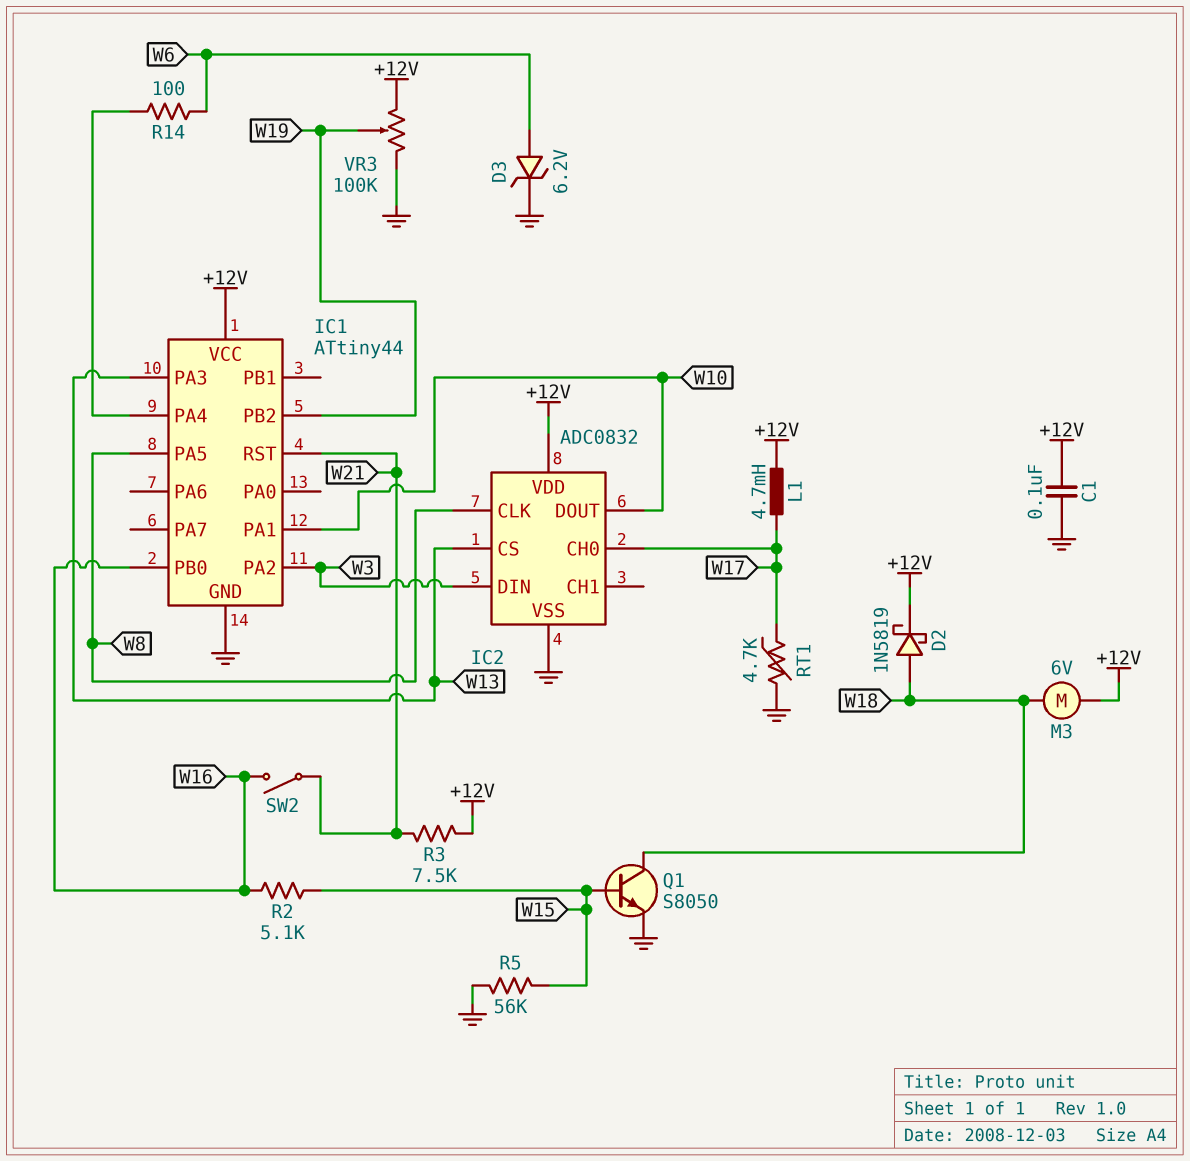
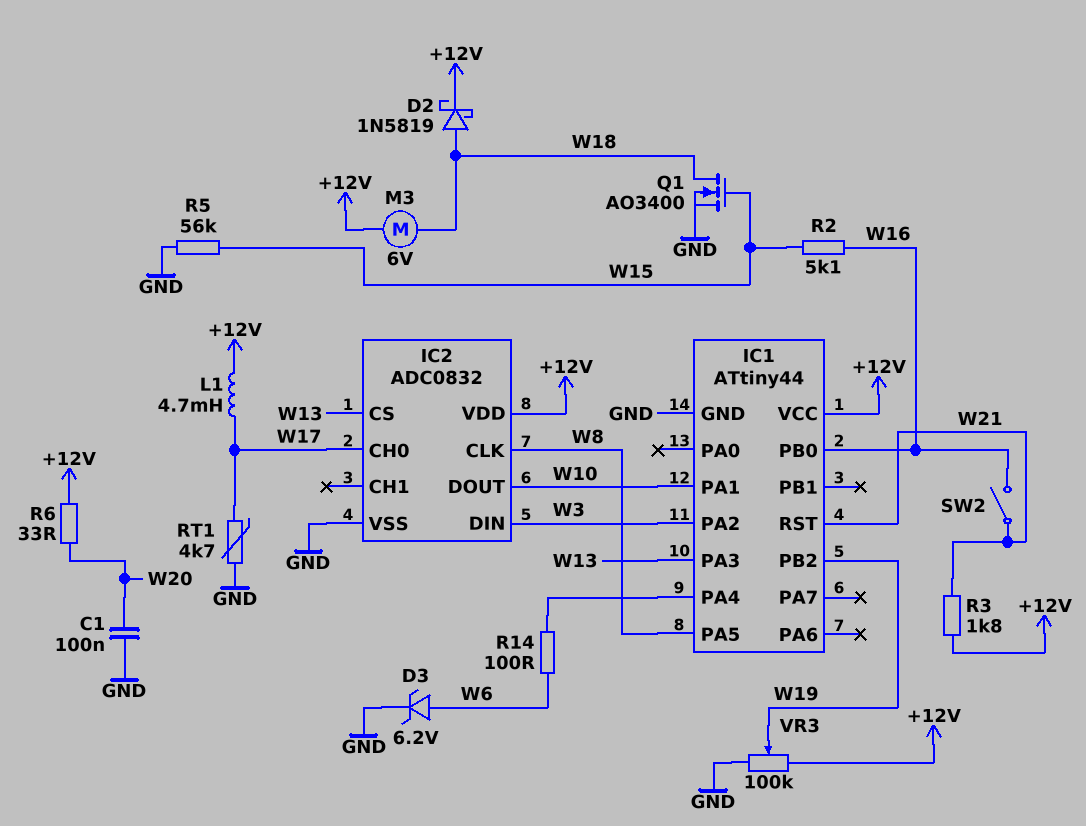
C1: 100nF (+12V, GND) -> 100nF (GND, W20)
Q1: NPN S8050 (B W15, C W18, E GND) -> NMOS AO3400 (G W15, D W18, S GND)
R3: 7.5k (+12V, W21) -> 1.8k (+12V, W21)
R6: none -> 33 (+12V, W20)

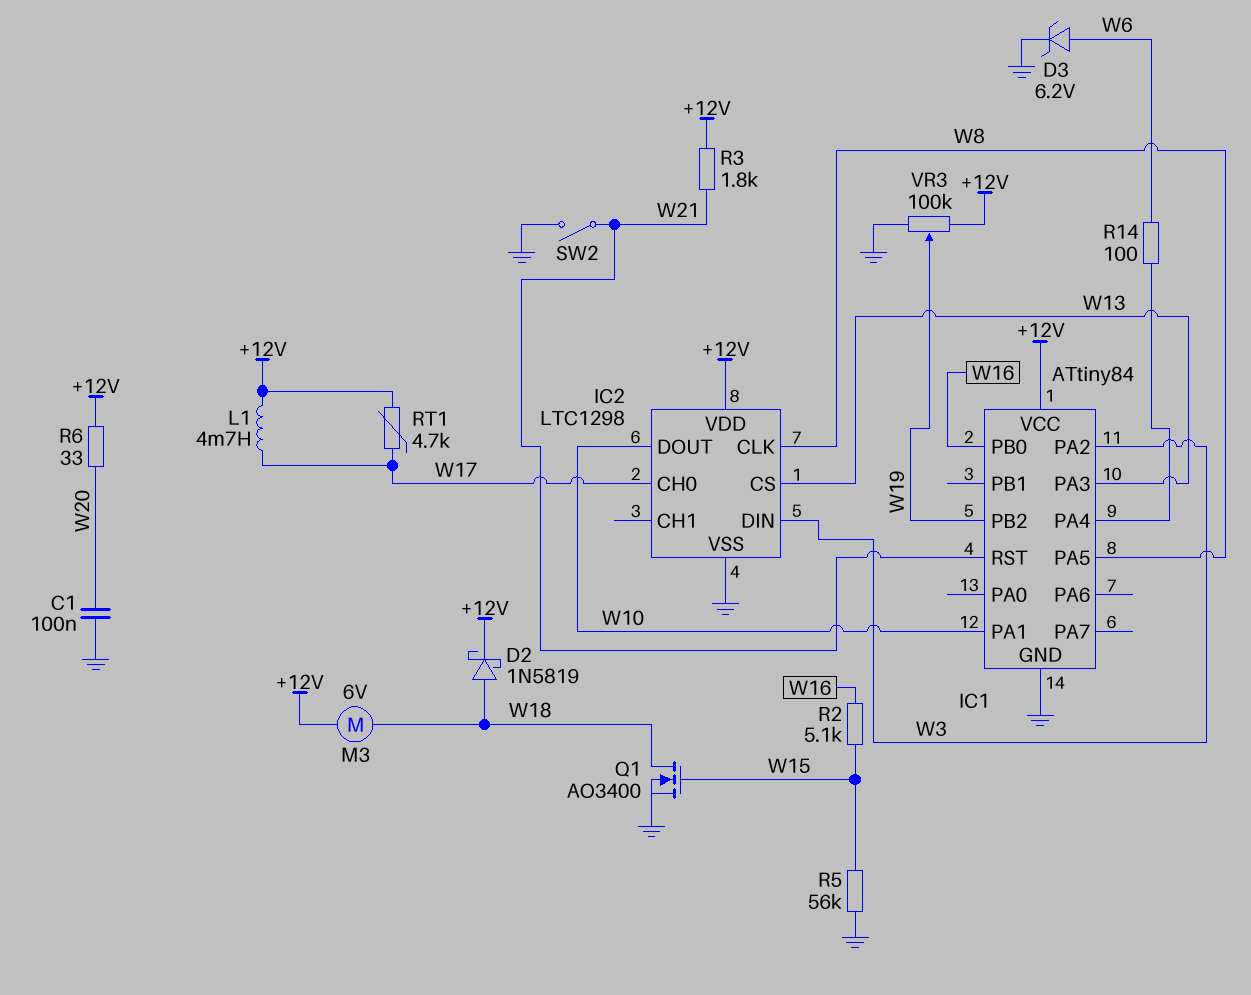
IC1: ATtiny44 -> ATtiny84
IC2: ADC0832 -> LTC1298
RT1: 4.7k (GND, W17) -> 4.7k (+12V, W17)
SW2: switch (W16, W21) -> switch (GND, W21)

